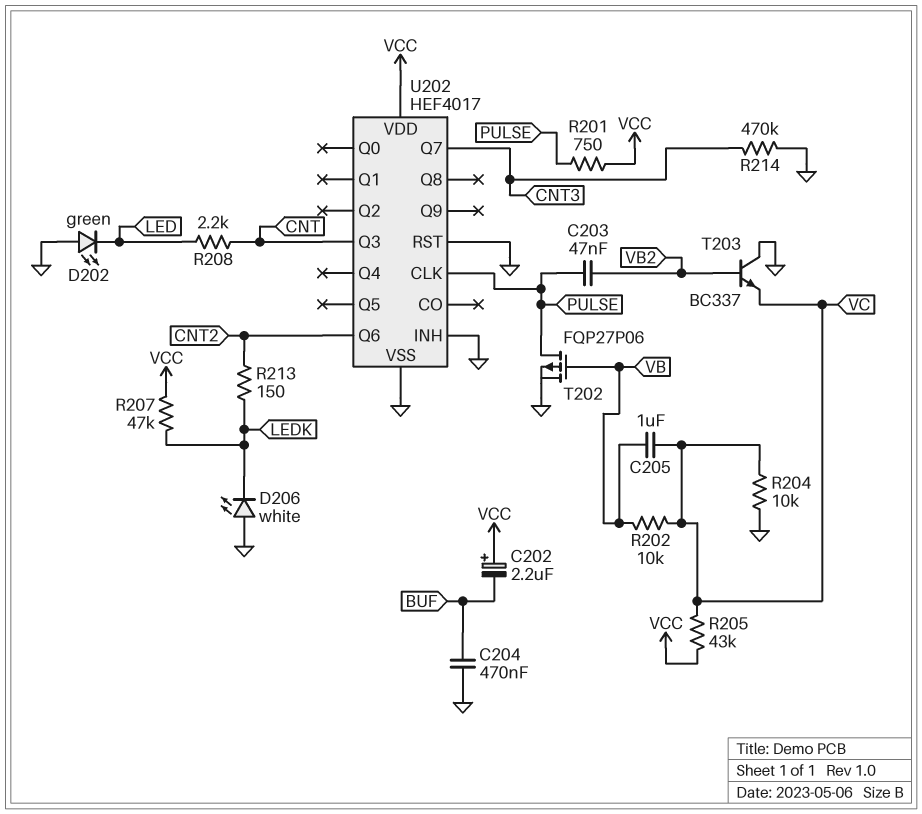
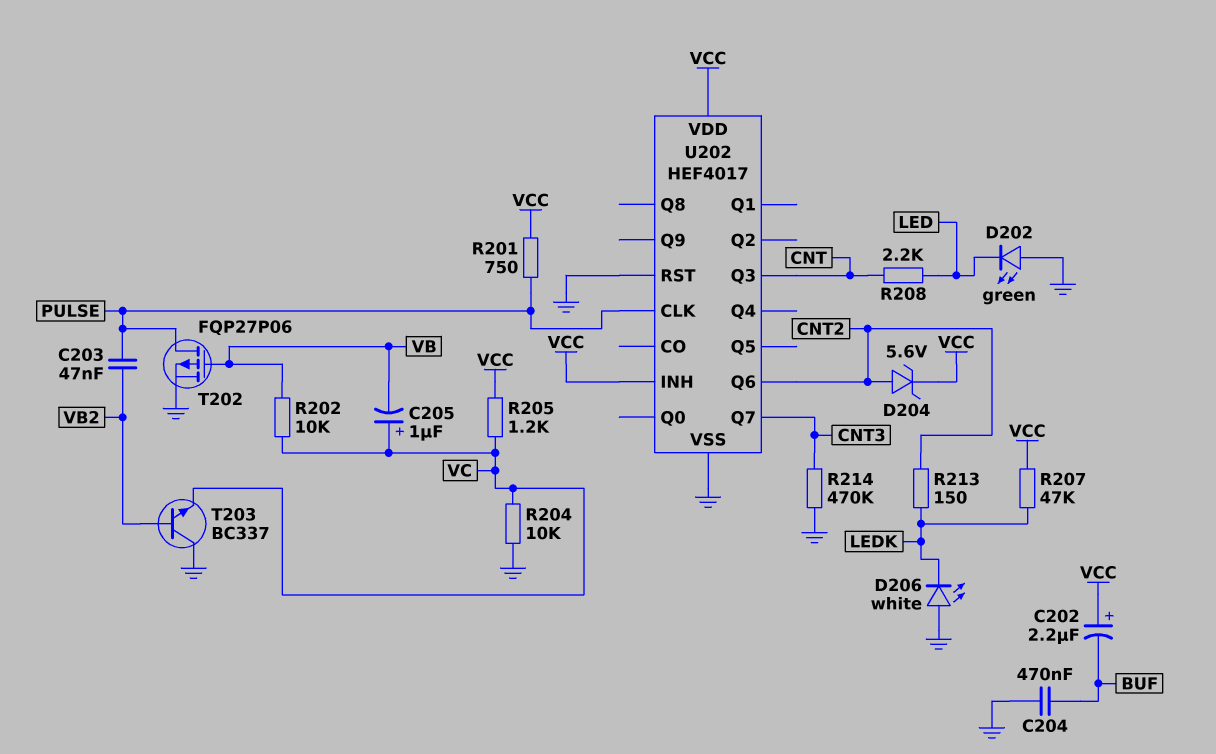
C205: 1uF (VB, VC) -> 1uF (plus VC, minus VB)
D204: none -> zener 5.6V (A CNT2, K VCC)
R205: 43k (VC, VCC) -> 1.2k (VC, VCC)
U202 pin INH: GND -> VCC

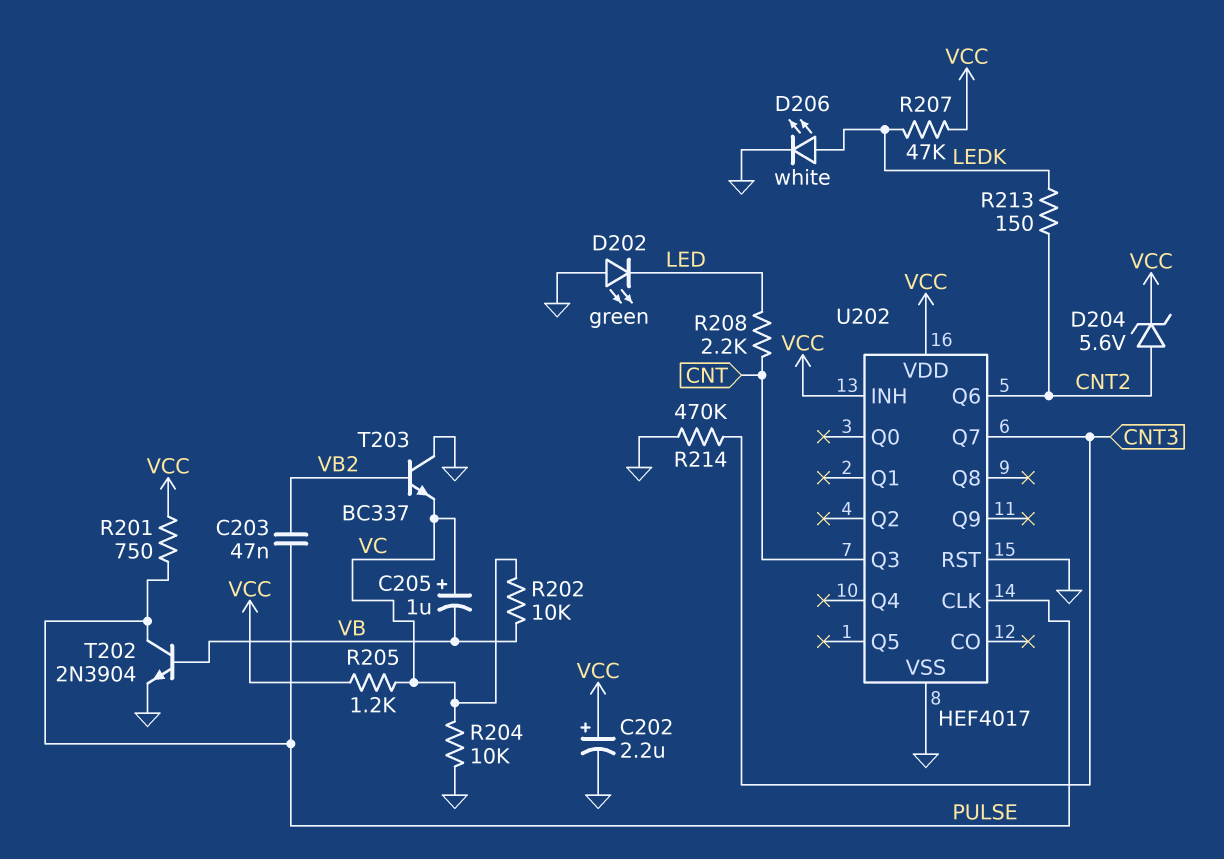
C202: 2.2uF (plus VCC, minus BUF) -> 2.2uF (plus VCC, minus GND)
C204: 470nF (BUF, GND) -> none
D206: LED white (A GND, K LEDK) -> LED white (A LEDK, K GND)
T202: PMOS FQP27P06 (G VB, D PULSE, S GND) -> NPN 2N3904 (B VB, C PULSE, E GND)

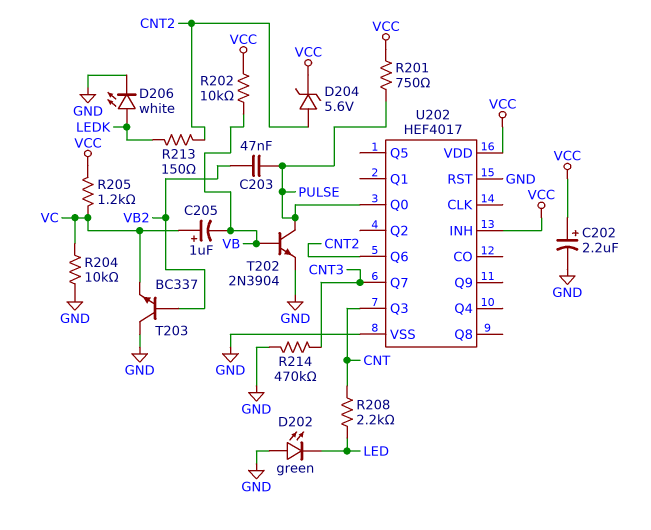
R202: 10k (VB, VC) -> 10k (VB, VCC)
R207: 47k (LEDK, VCC) -> none
U202 pin CLK: PULSE -> none
U202 pin Q0: none -> PULSE

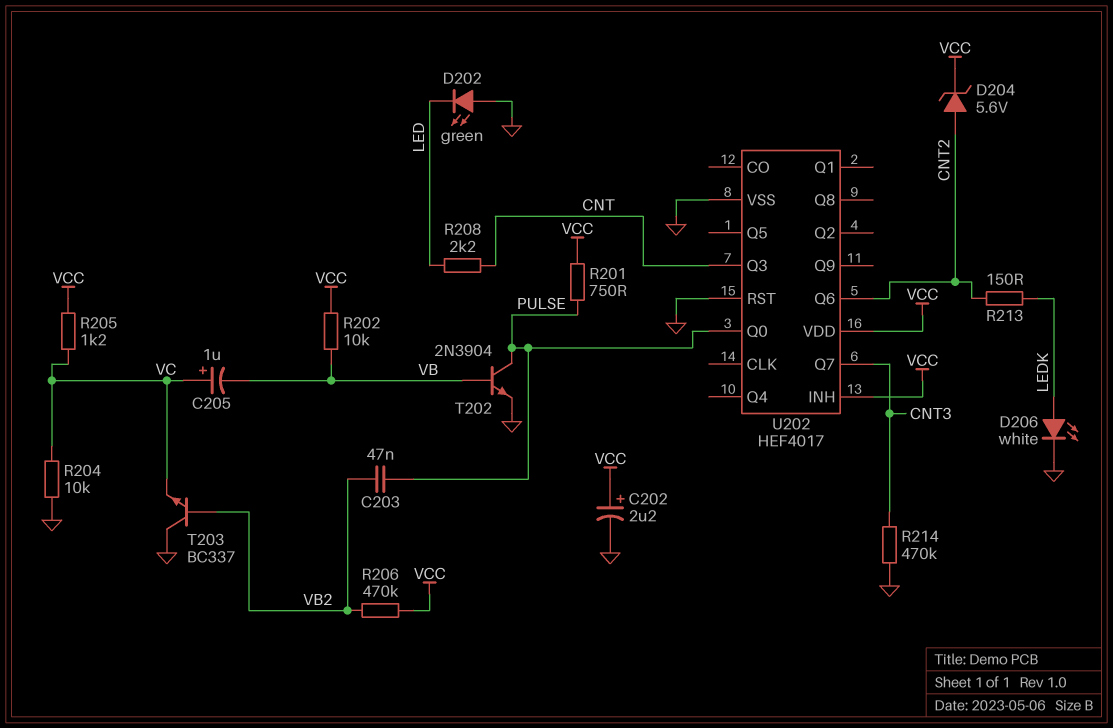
R206: none -> 470k (VB2, VCC)

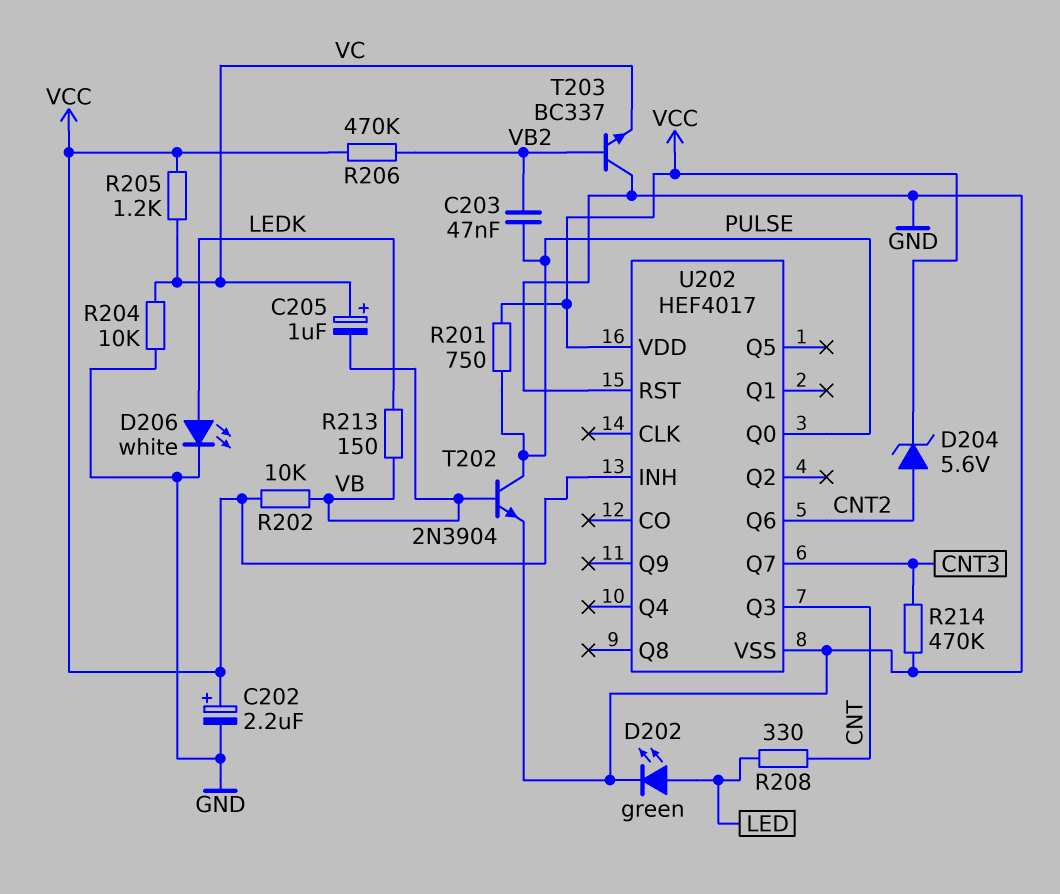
D202: LED green (A GND, K LED) -> LED green (A LED, K GND)
R208: 2.2k (CNT, LED) -> 330 (CNT, LED)
R213: 150 (CNT2, LEDK) -> 150 (LEDK, VB)

